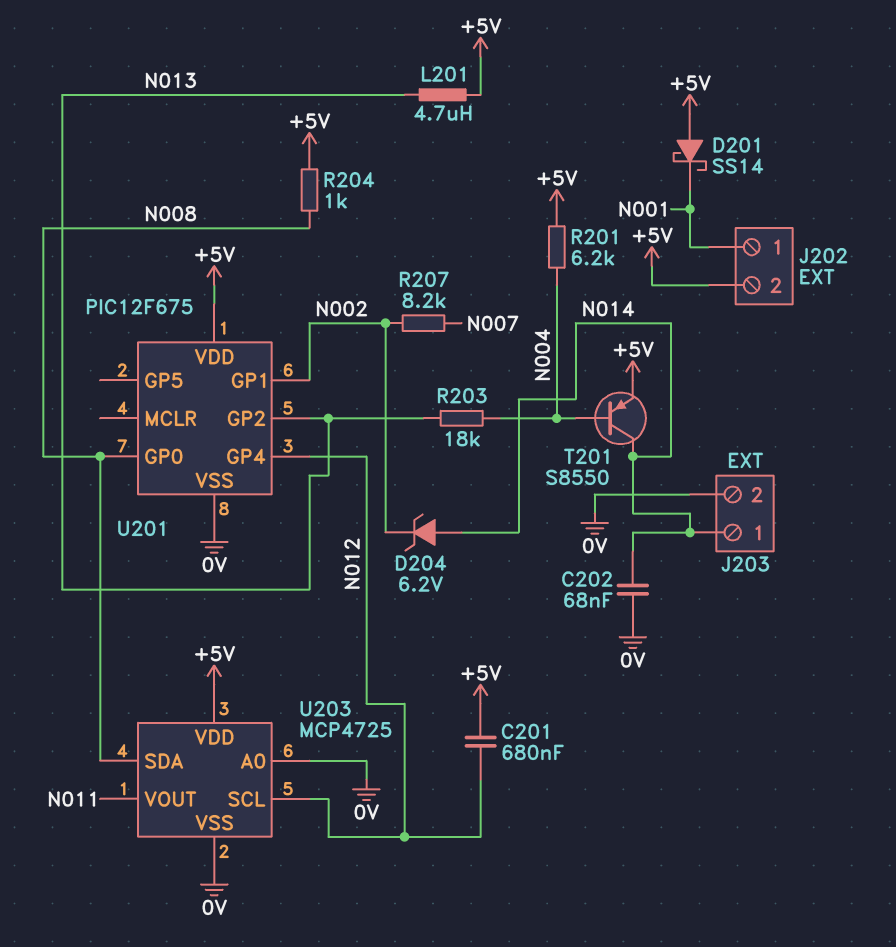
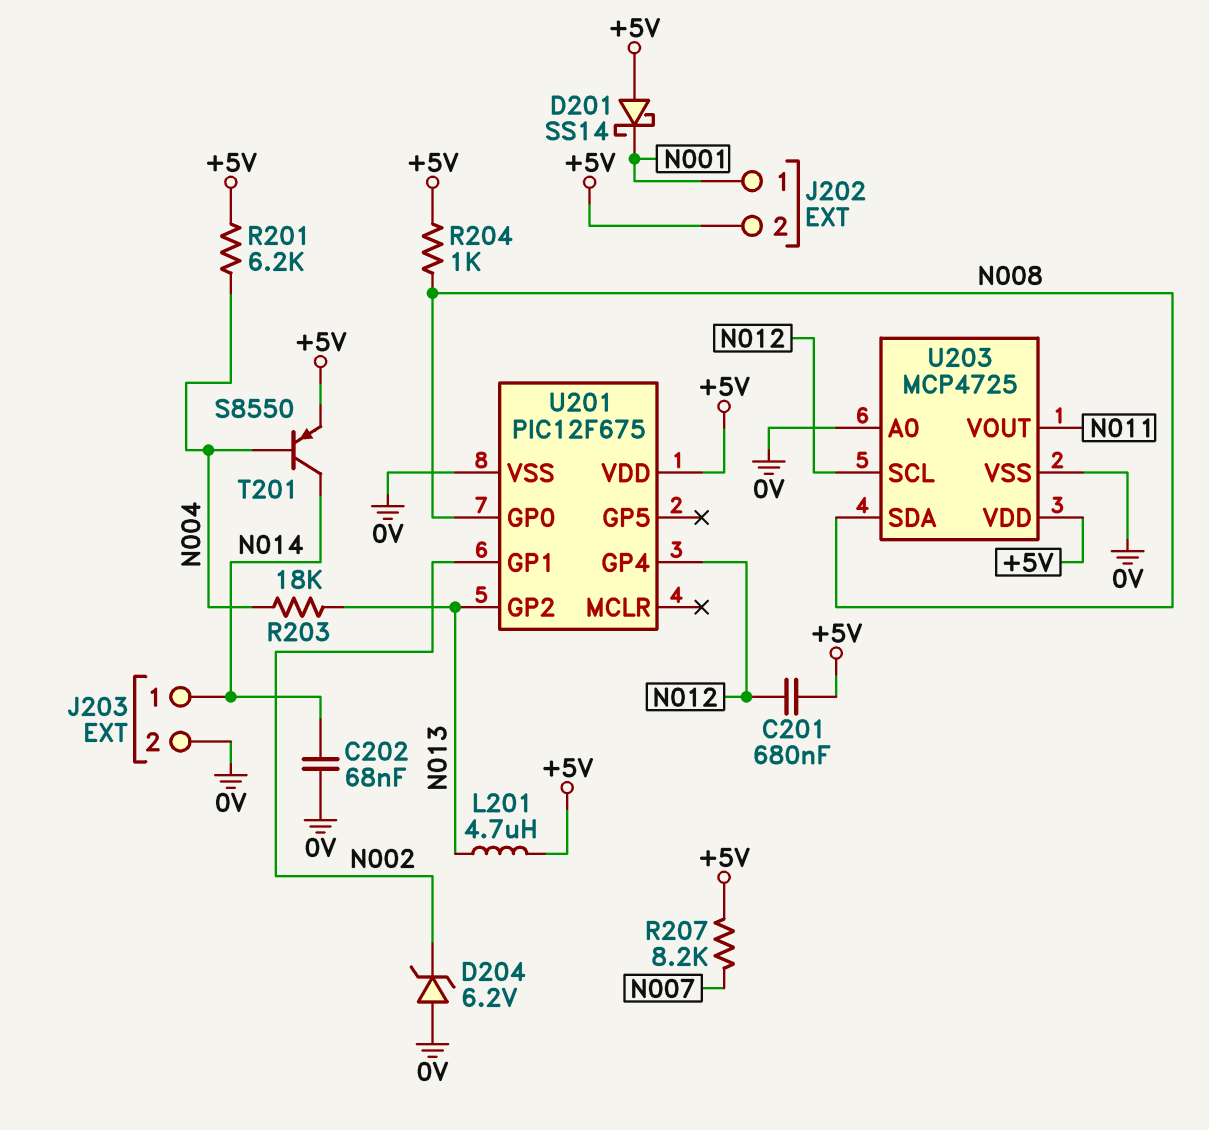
D204: zener 6.2V (A N014, K N002) -> zener 6.2V (A 0V, K N002)
R207: 8.2k (N002, N007) -> 8.2k (+5V, N007)

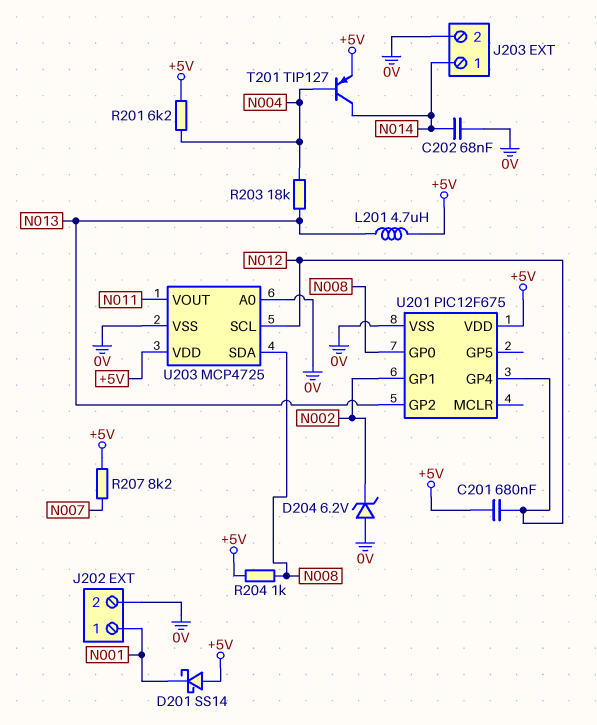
J202 pin 2: +5V -> 0V
T201: PNP S8550 (B N004, C N014, E +5V) -> PNP TIP127 (B N004, C N014, E +5V)

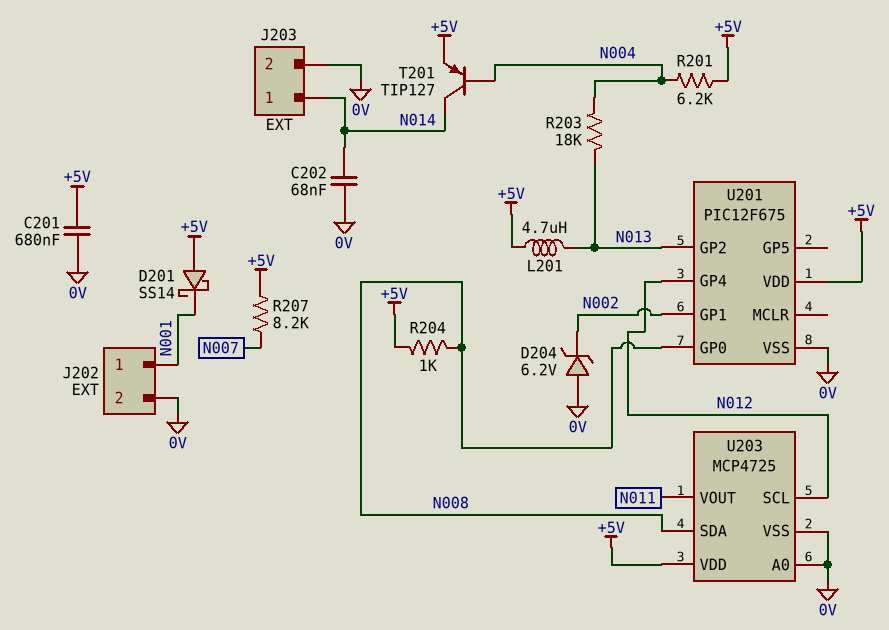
C201: 680nF (+5V, N012) -> 680nF (+5V, 0V)

